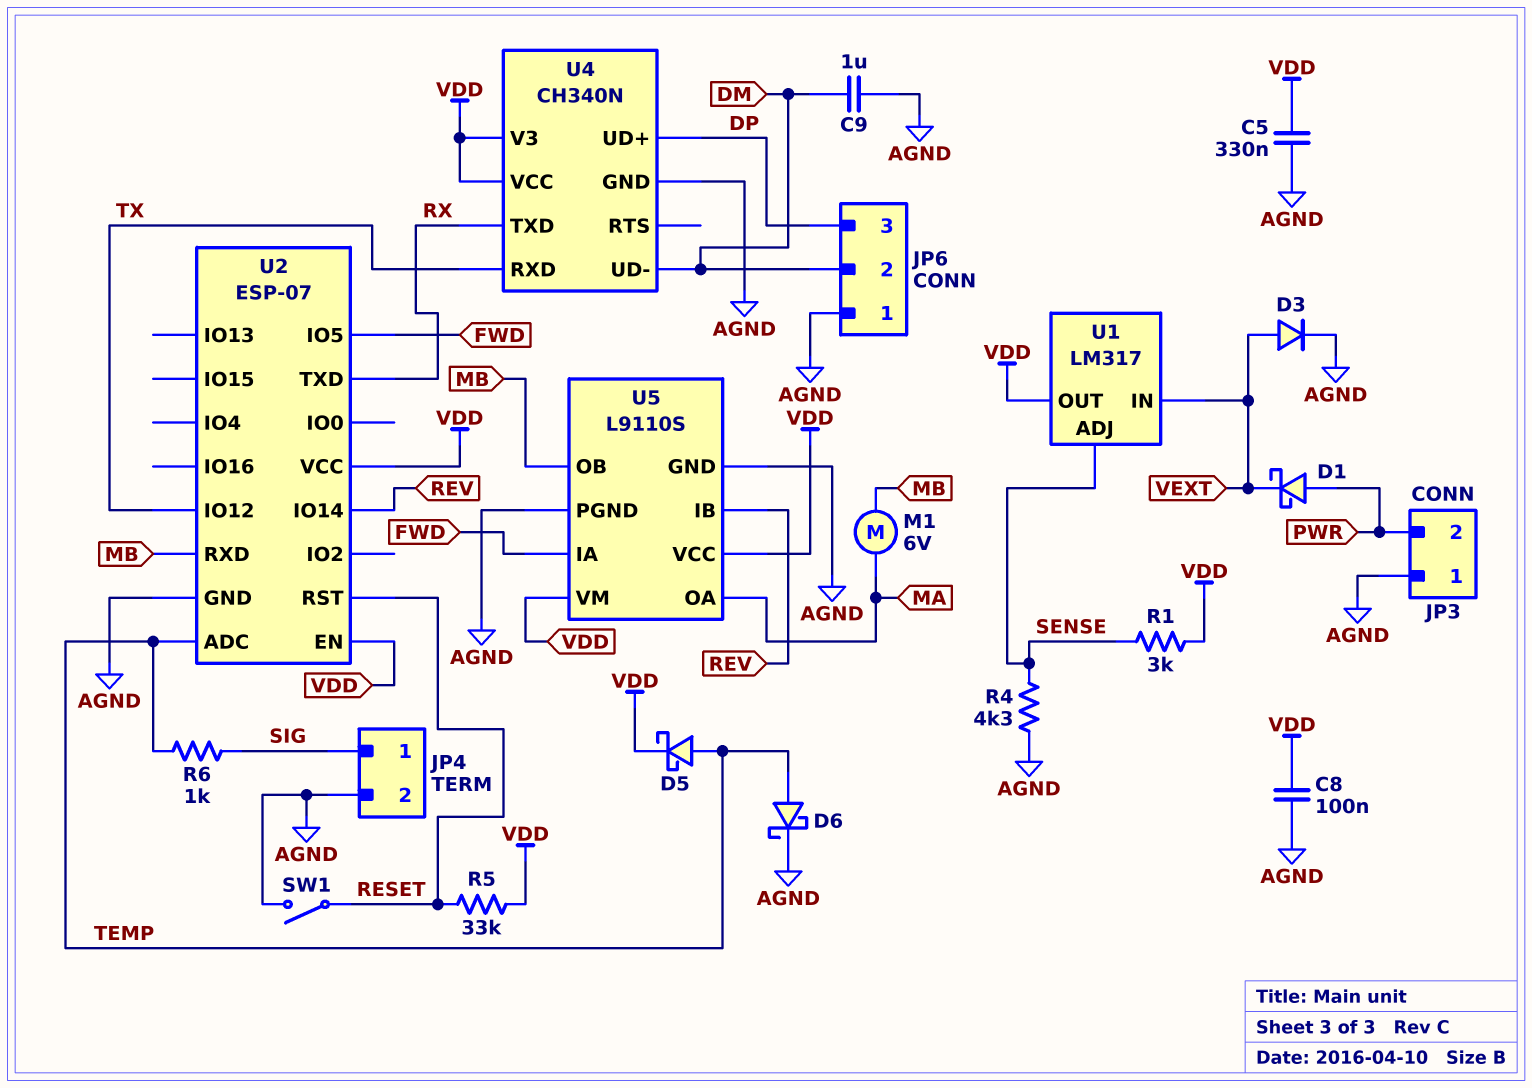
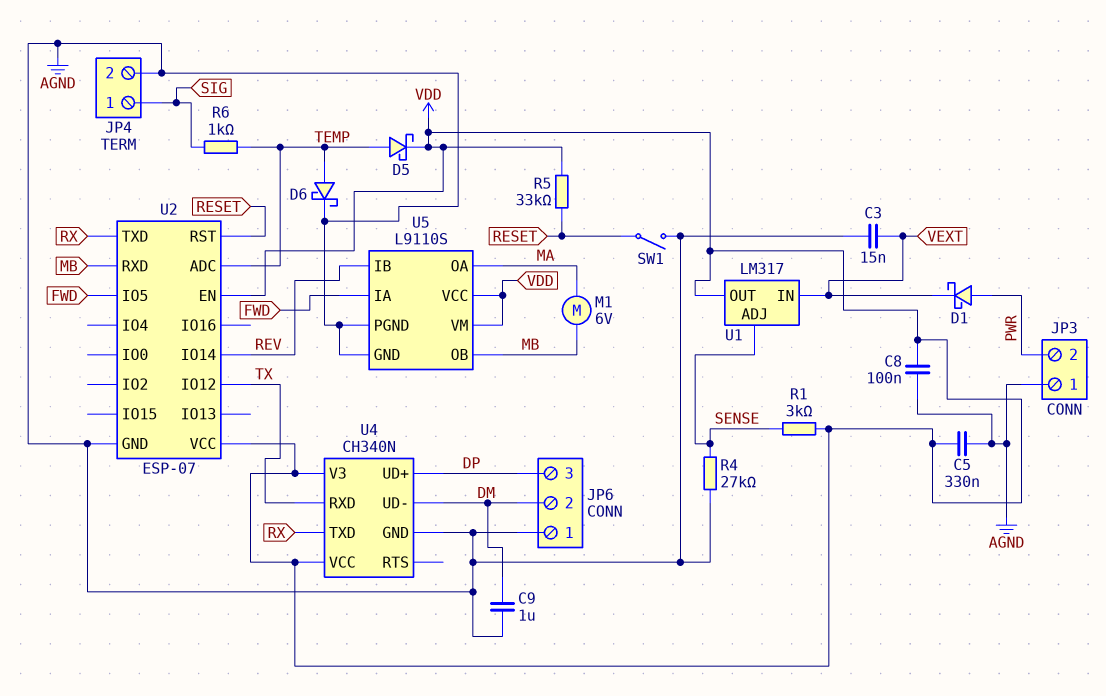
C3: none -> 15nF (AGND, VEXT)
D3: diode (A VEXT, K AGND) -> none
R4: 4.3k (AGND, SENSE) -> 27k (AGND, SENSE)

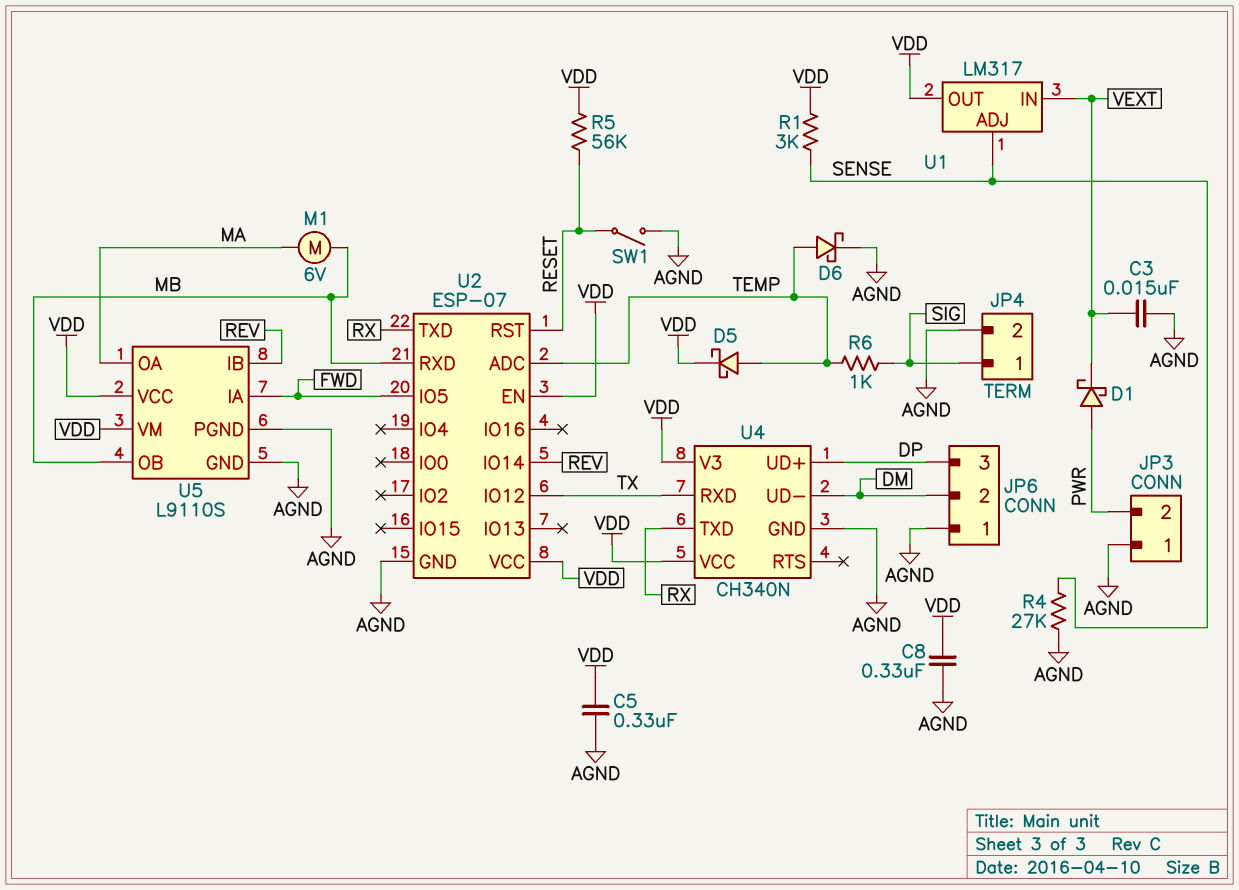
C8: 100nF (AGND, VDD) -> 330nF (AGND, VDD)
C9: 1uF (AGND, DM) -> none
R5: 33k (RESET, VDD) -> 56k (RESET, VDD)

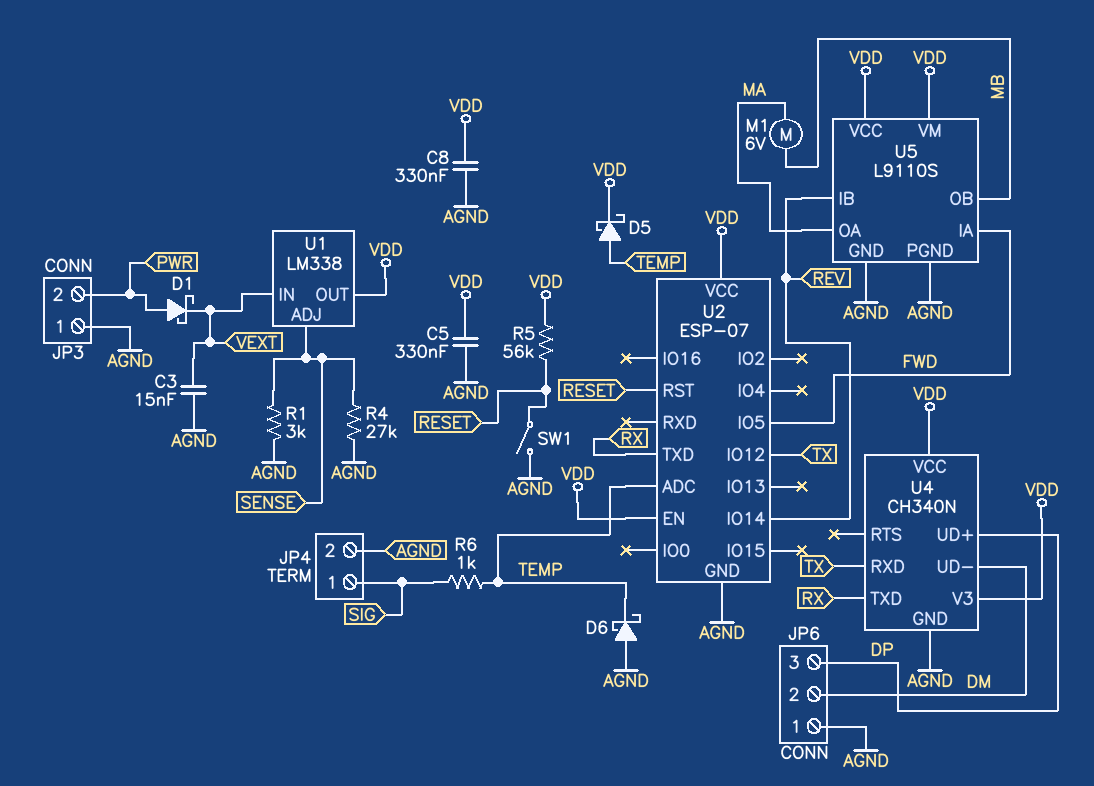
D6: schottky (A TEMP, K AGND) -> schottky (A AGND, K TEMP)
R1: 3k (SENSE, VDD) -> 3k (AGND, SENSE)
U1: LM317 -> LM338
U2 pin RXD: MB -> none

